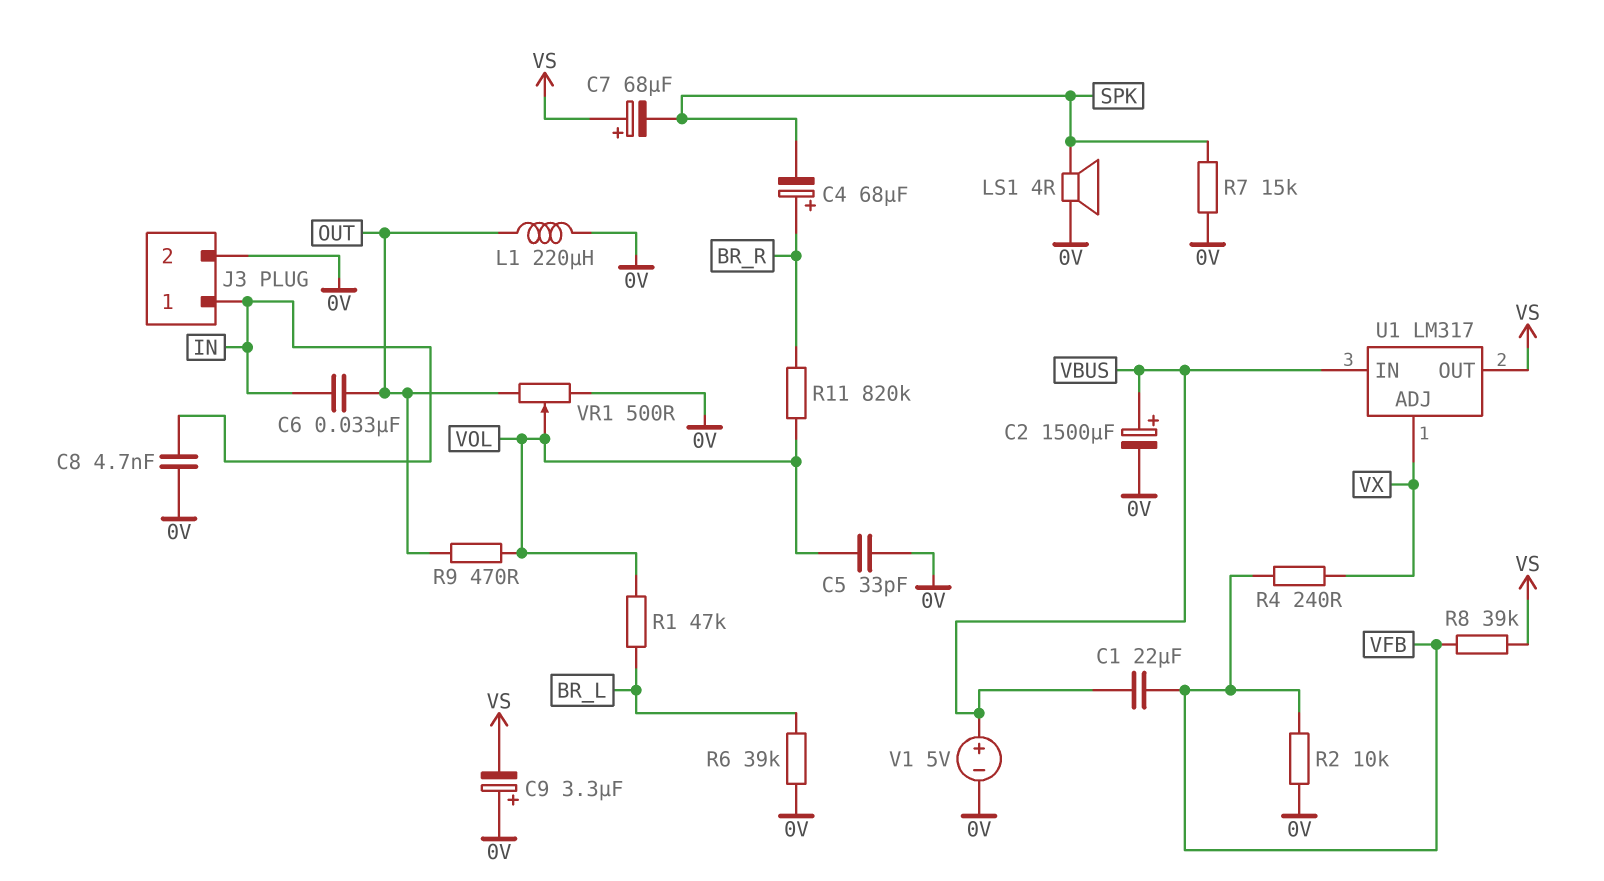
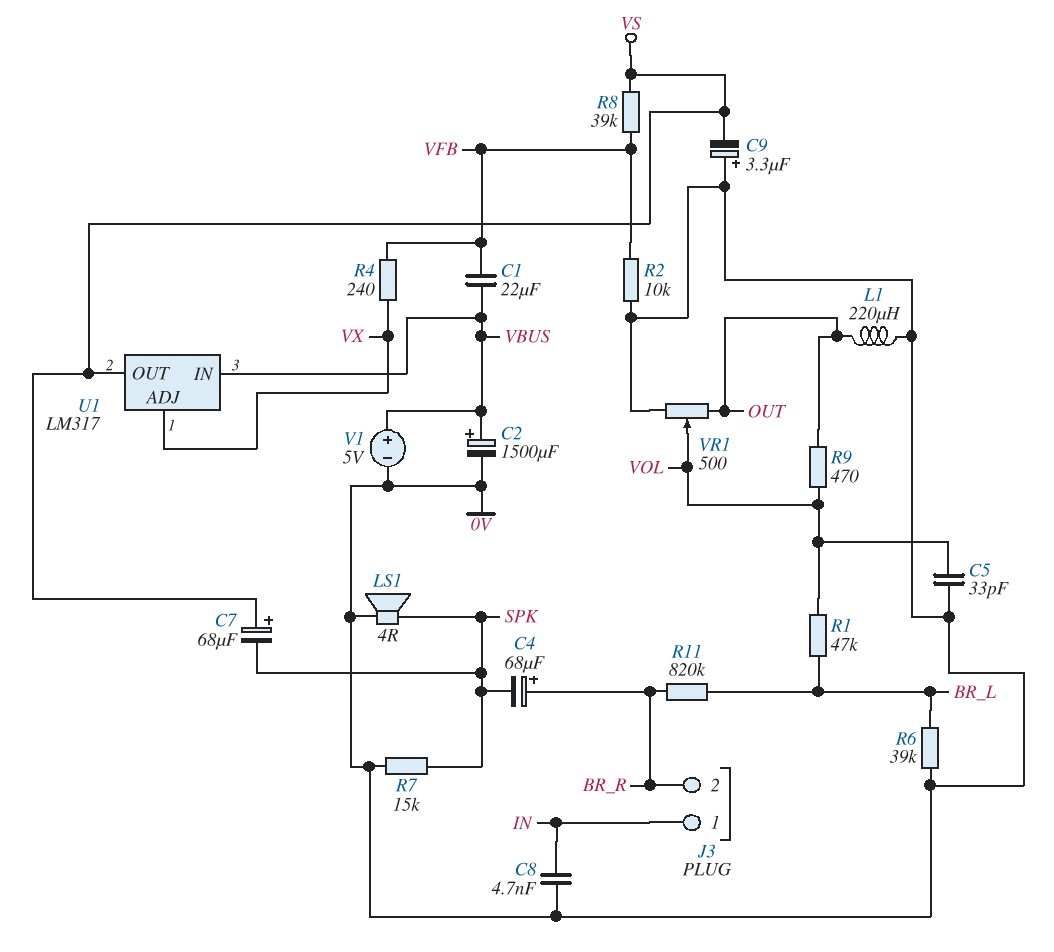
C6: 33nF (IN, OUT) -> none
J3 pin 2: 0V -> BR_R
R11: 820k (BR_R, VOL) -> 820k (BR_L, BR_R)

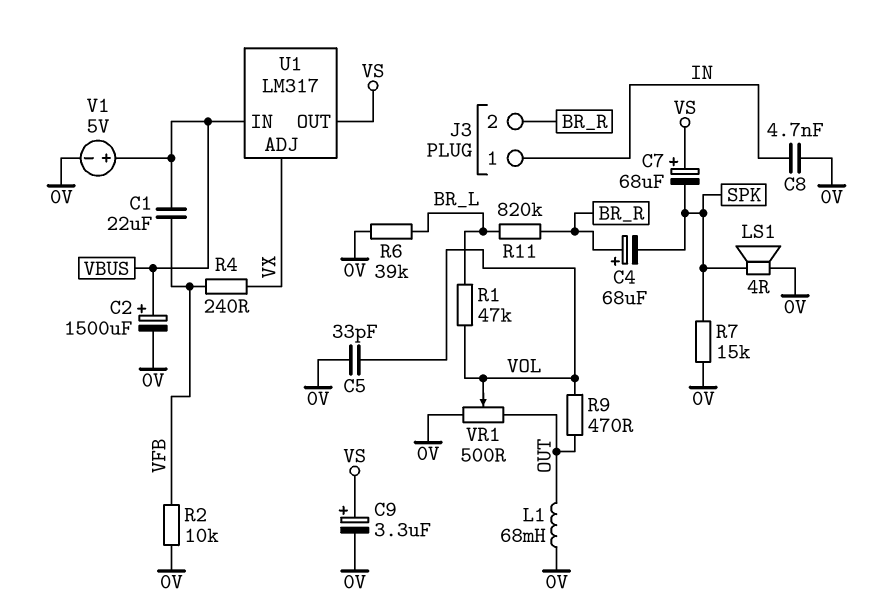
C9: 3.3uF (plus 0V, minus VS) -> 3.3uF (plus VS, minus 0V)
L1: 220uH (0V, OUT) -> 68mH (0V, OUT)
R8: 39k (VFB, VS) -> none

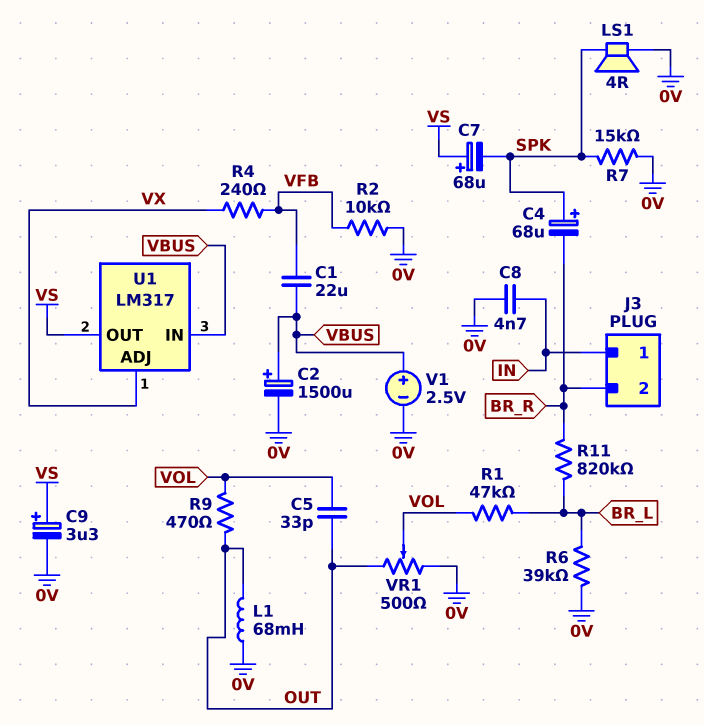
C4: 68uF (plus BR_R, minus SPK) -> 68uF (plus SPK, minus BR_R)
C5: 33pF (0V, VOL) -> 33pF (OUT, VOL)
V1: 5V (plus VBUS, minus 0V) -> 2.5V (plus VBUS, minus 0V)

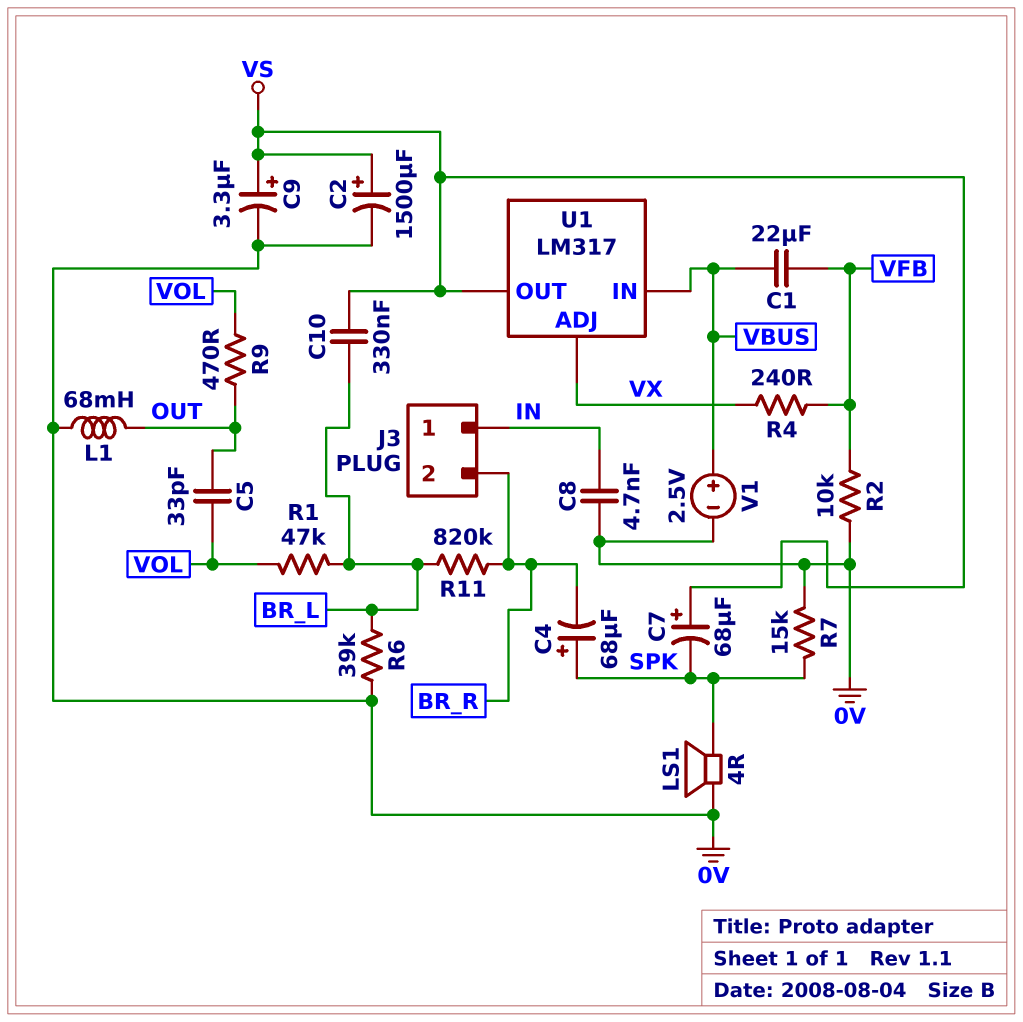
C2: 1500uF (plus VBUS, minus 0V) -> 1500uF (plus VS, minus 0V)
C10: none -> 330nF (BR_L, VS)
VR1: 500 (0V, OUT, wiper VOL) -> none

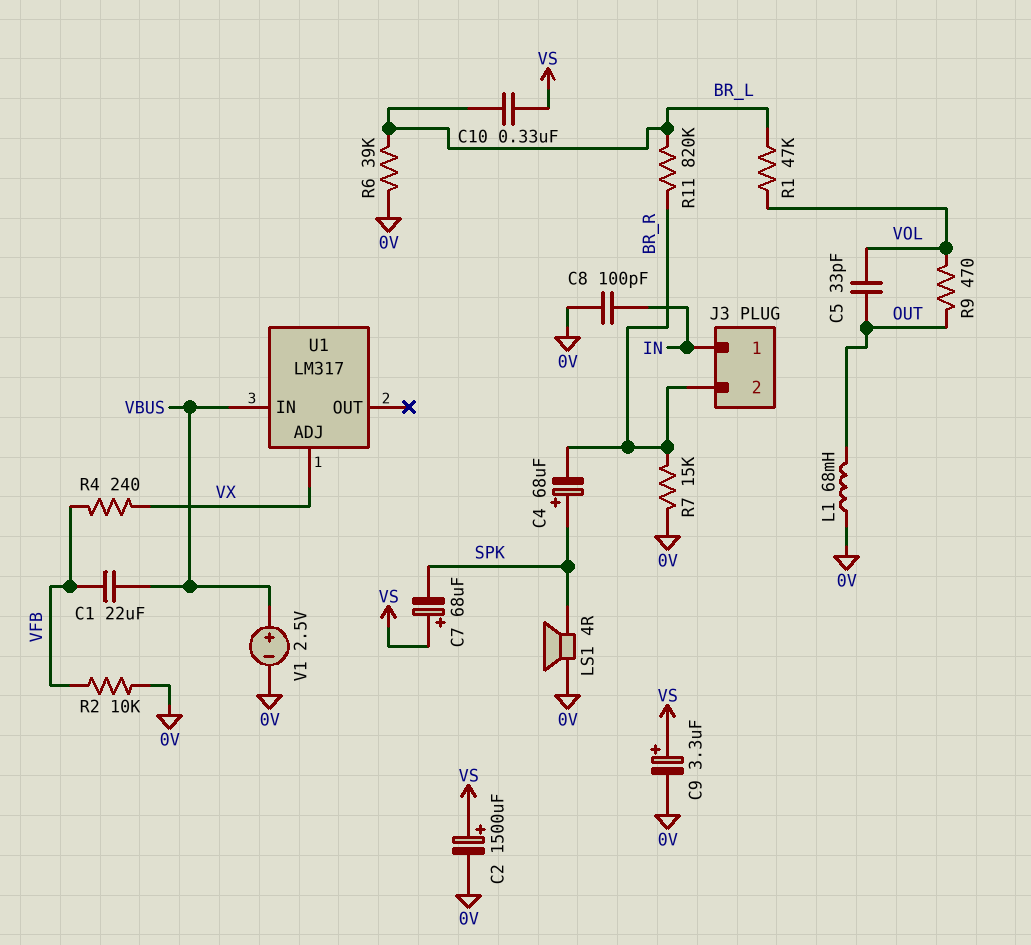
C8: 4.7nF (0V, IN) -> 100pF (0V, IN)
R7: 15k (0V, SPK) -> 15k (0V, BR_R)
U1 pin OUT: VS -> none

